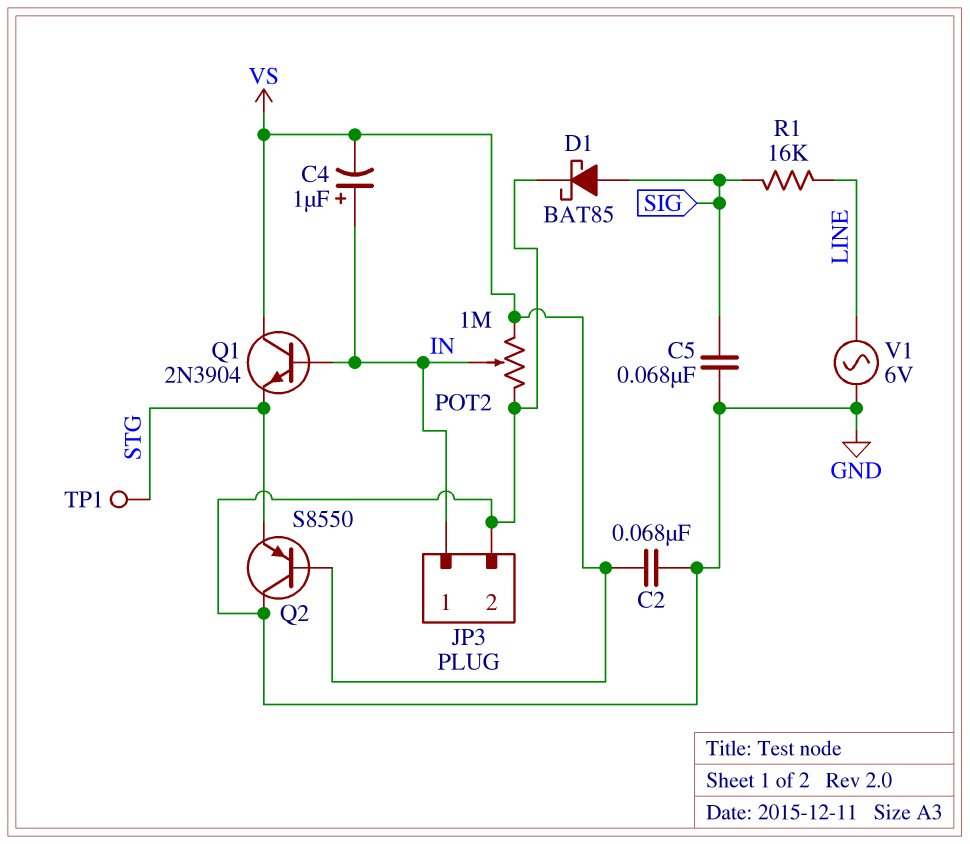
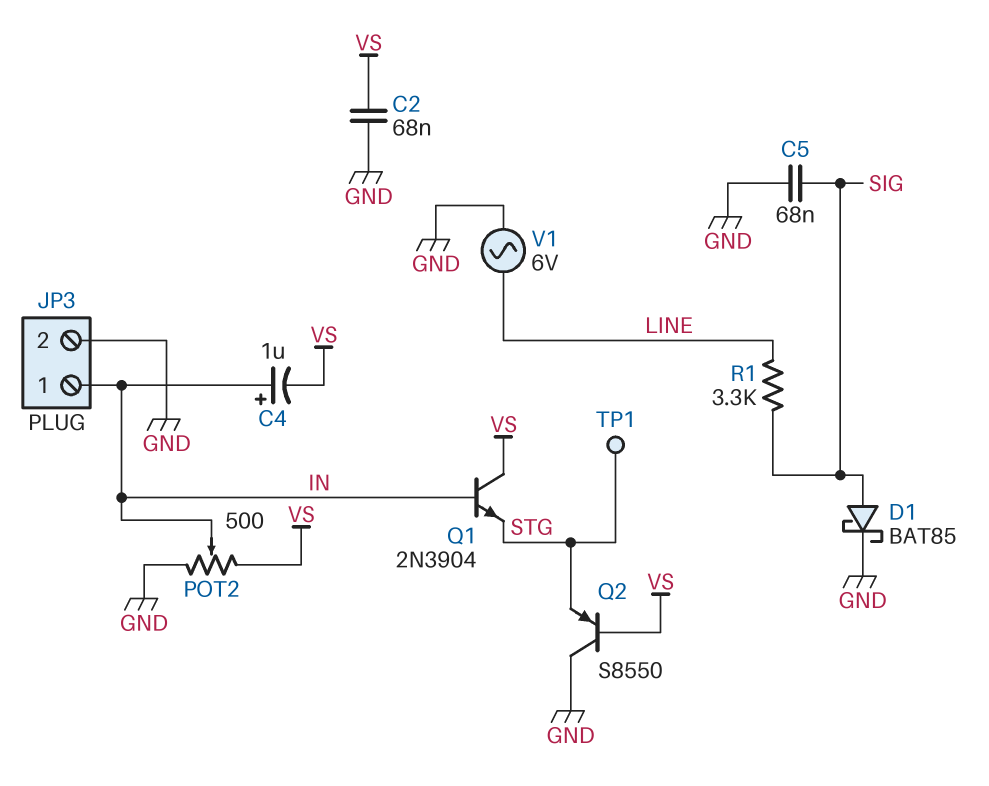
POT2: 1M (GND, VS, wiper IN) -> 500 (GND, VS, wiper IN)
R1: 16k (LINE, SIG) -> 3.3k (LINE, SIG)

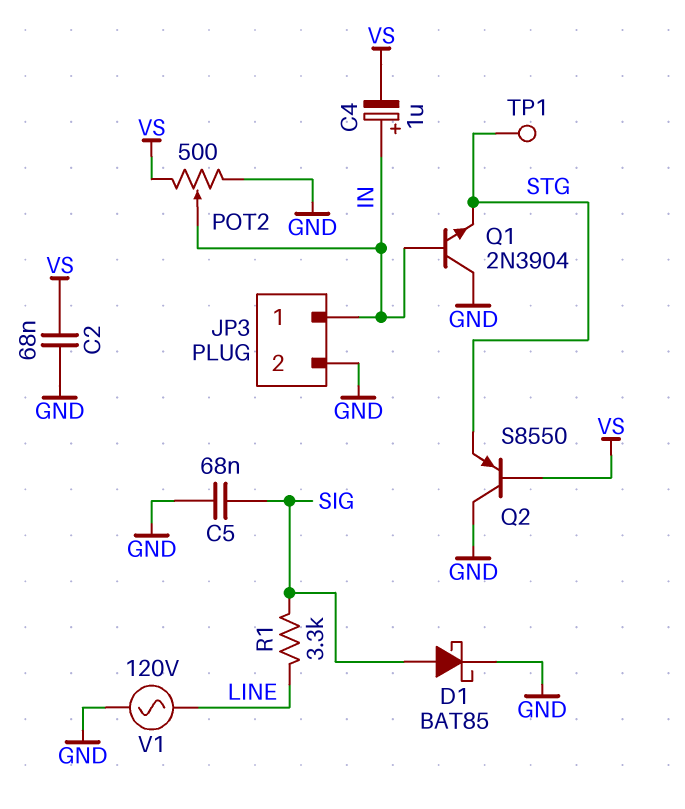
Q1: NPN 2N3904 (B IN, C VS, E STG) -> NPN 2N3904 (B IN, C GND, E STG)
V1: AC 6V (GND, LINE) -> AC 120V (GND, LINE)

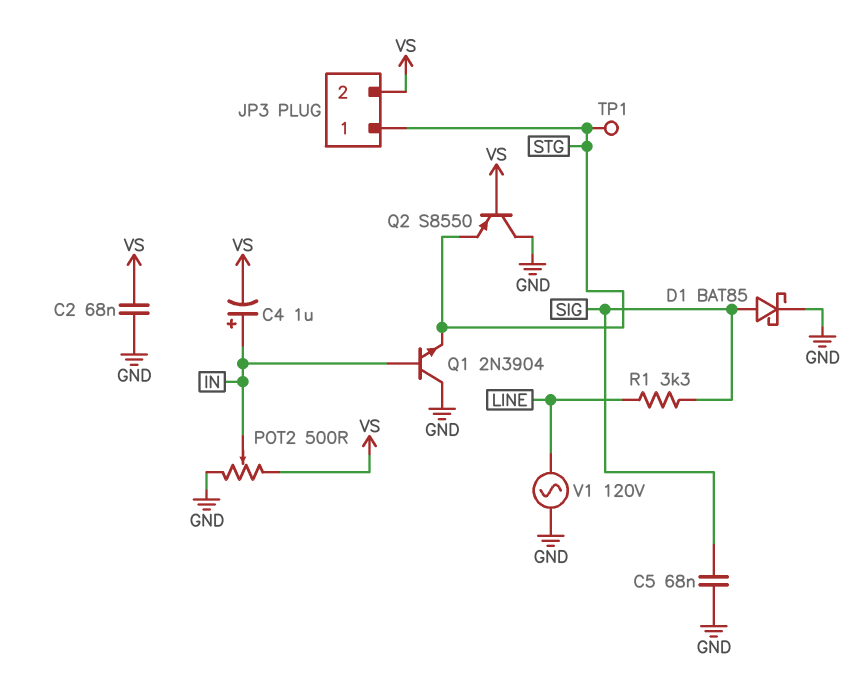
JP3 pin 1: IN -> STG
JP3 pin 2: GND -> VS

